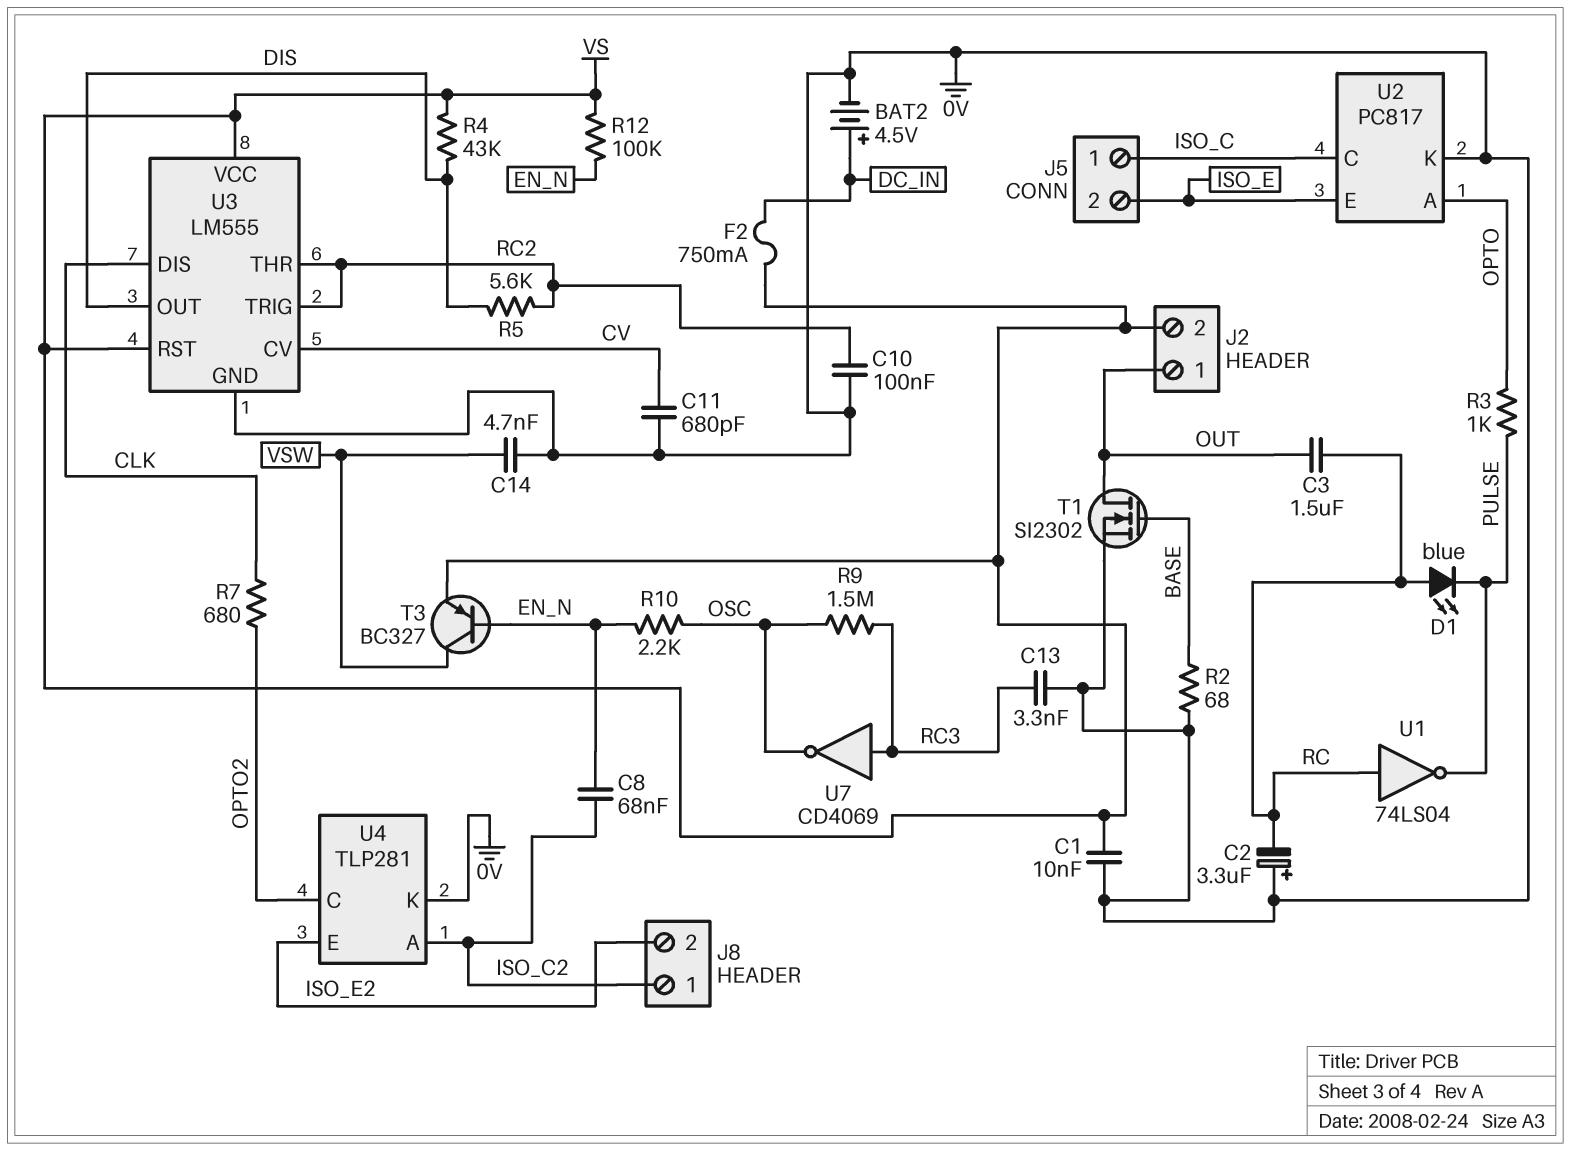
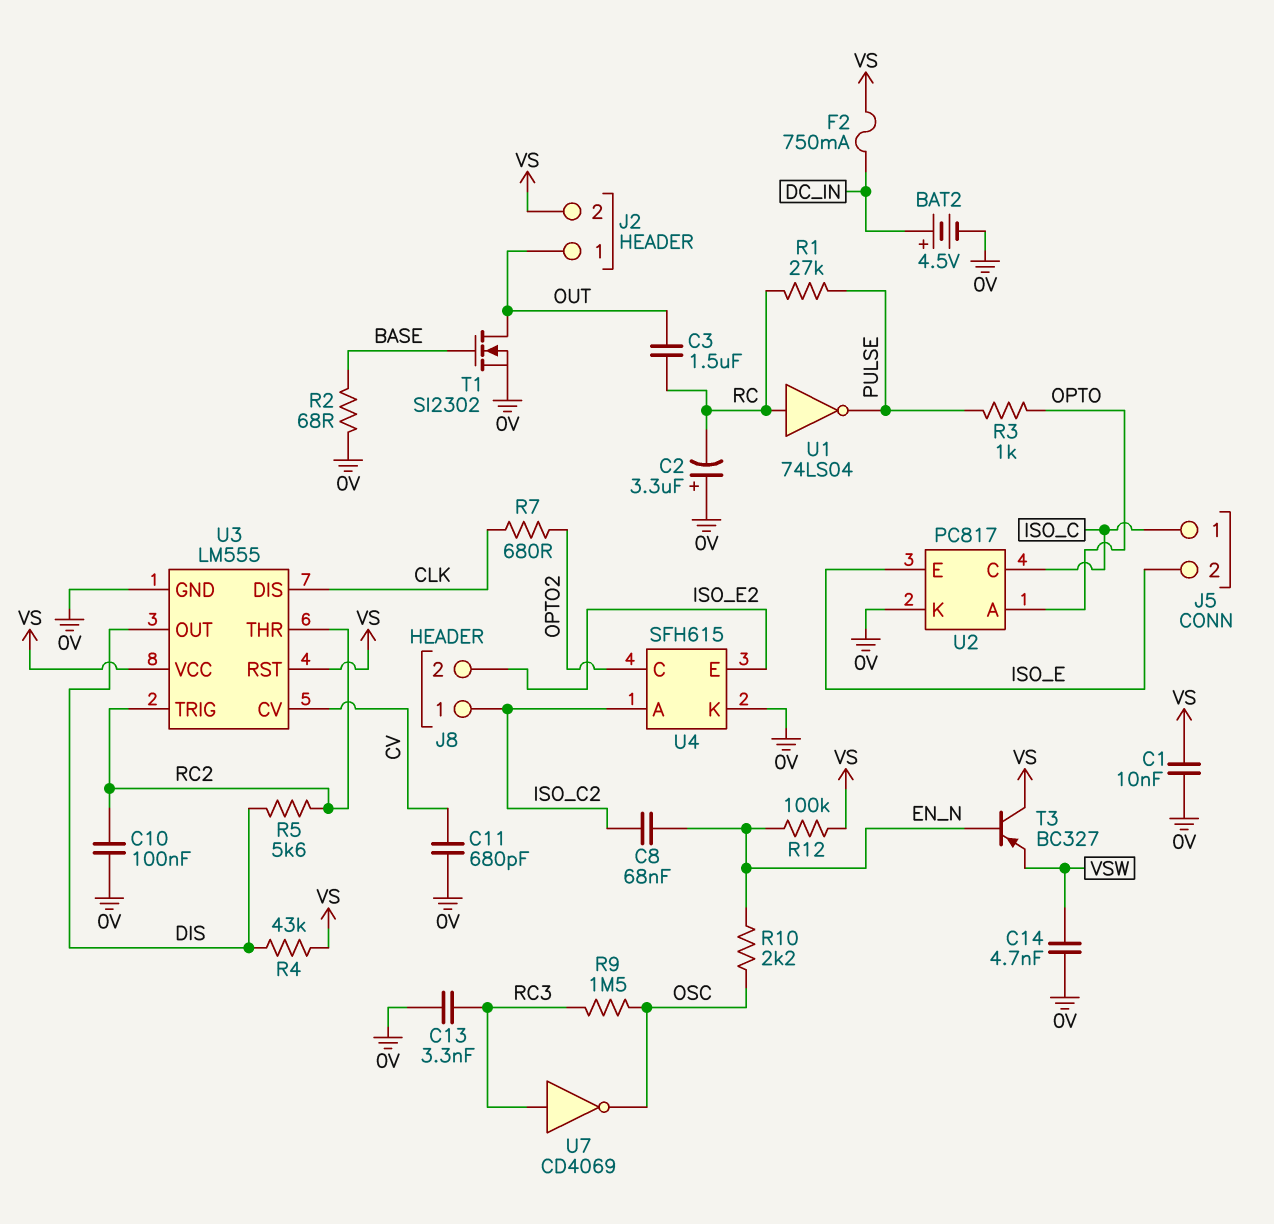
D1: LED blue (A RC, K PULSE) -> none
R1: none -> 27k (PULSE, RC)
T3: PNP BC327 (B EN_N, C VSW, E VS) -> PNP BC327 (B EN_N, C VS, E VSW)
U4: TLP281 -> SFH615

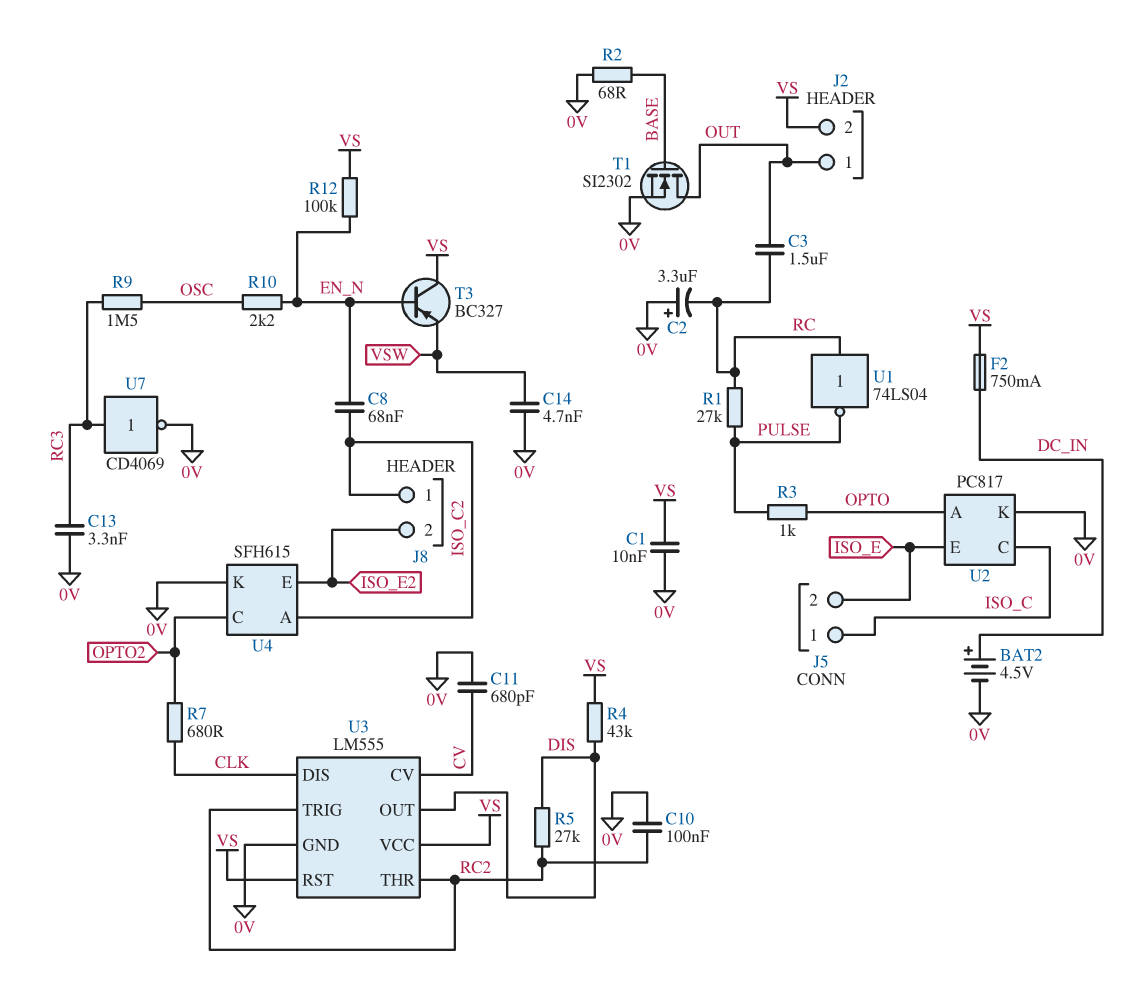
R5: 5.6k (DIS, RC2) -> 27k (DIS, RC2)
U7: NOT CD4069 (in RC3, out OSC) -> NOT CD4069 (in RC3, out 0V)

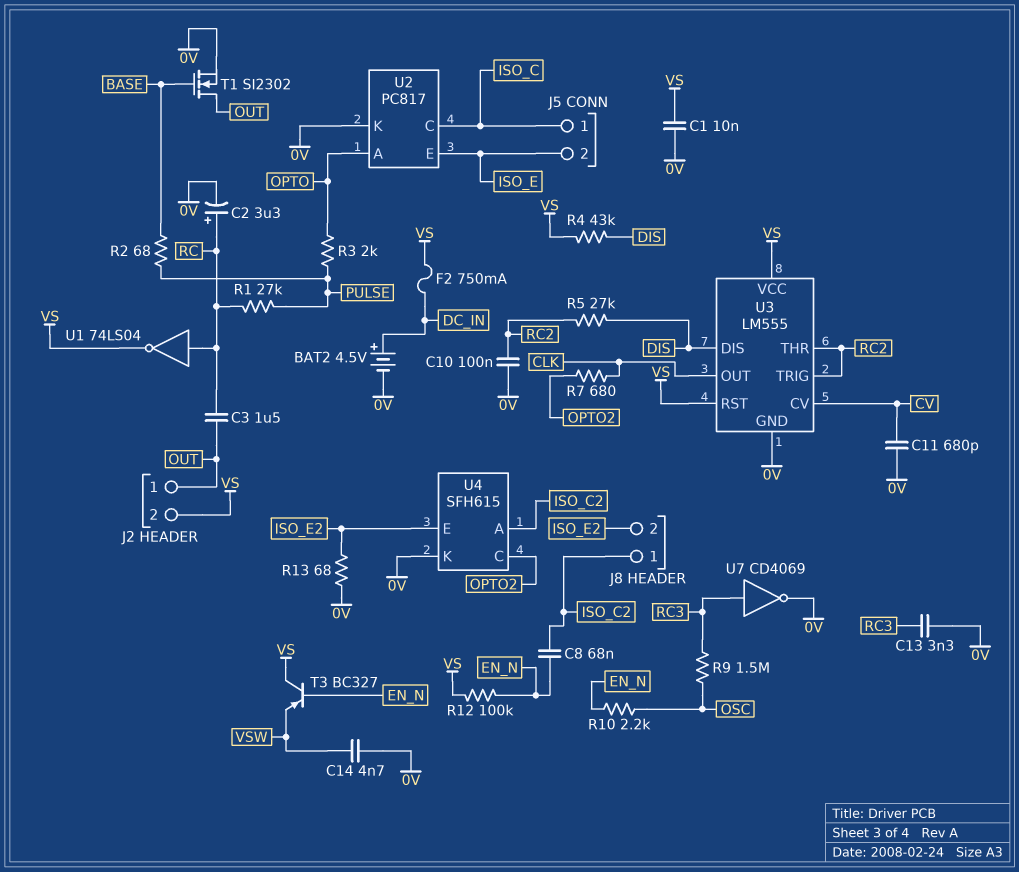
C2: 3.3uF (plus 0V, minus RC) -> 3.3uF (plus RC, minus 0V)
R2: 68 (0V, BASE) -> 68 (BASE, PULSE)
R3: 1k (OPTO, PULSE) -> 2k (OPTO, PULSE)
R13: none -> 68 (0V, ISO_E2)
U1: NOT 74LS04 (in RC, out PULSE) -> NOT 74LS04 (in RC, out VS)
U3 pin DIS: CLK -> DIS
U3 pin OUT: DIS -> CLK

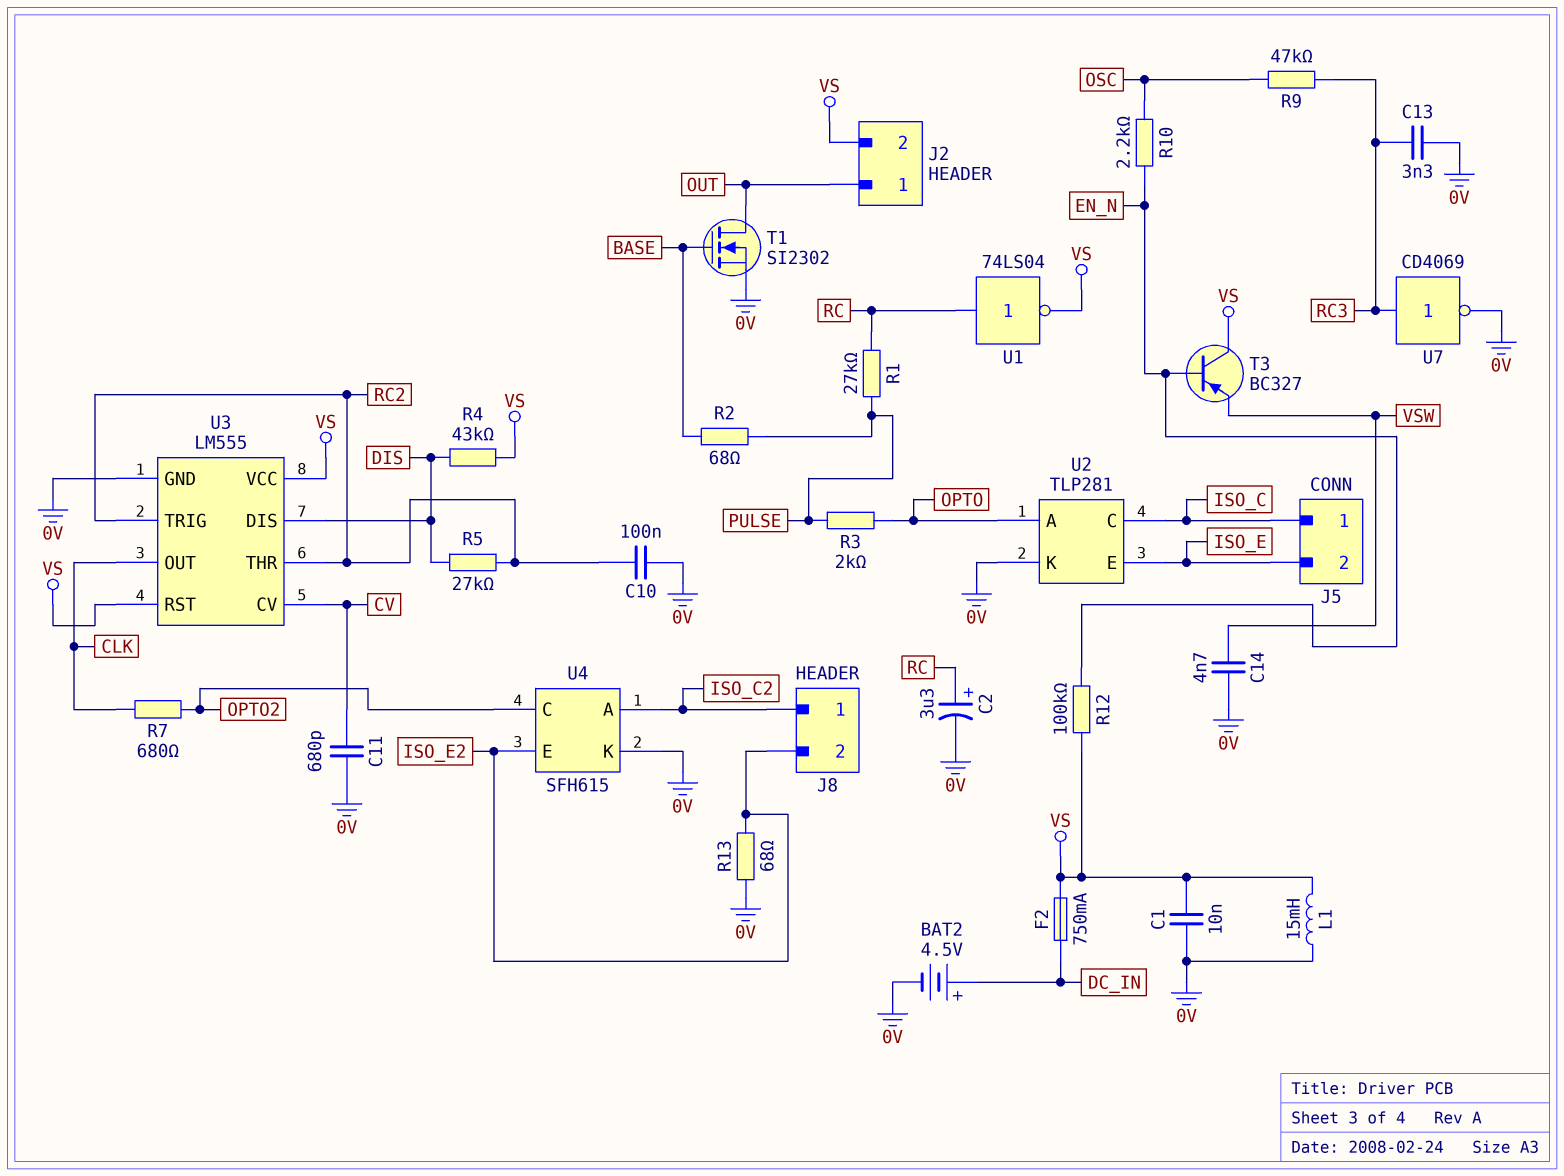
C3: 1.5uF (OUT, RC) -> none
C8: 68nF (EN_N, ISO_C2) -> none
L1: none -> 15mH (0V, VS)
R9: 1.5M (OSC, RC3) -> 47k (OSC, RC3)
U2: PC817 -> TLP281

